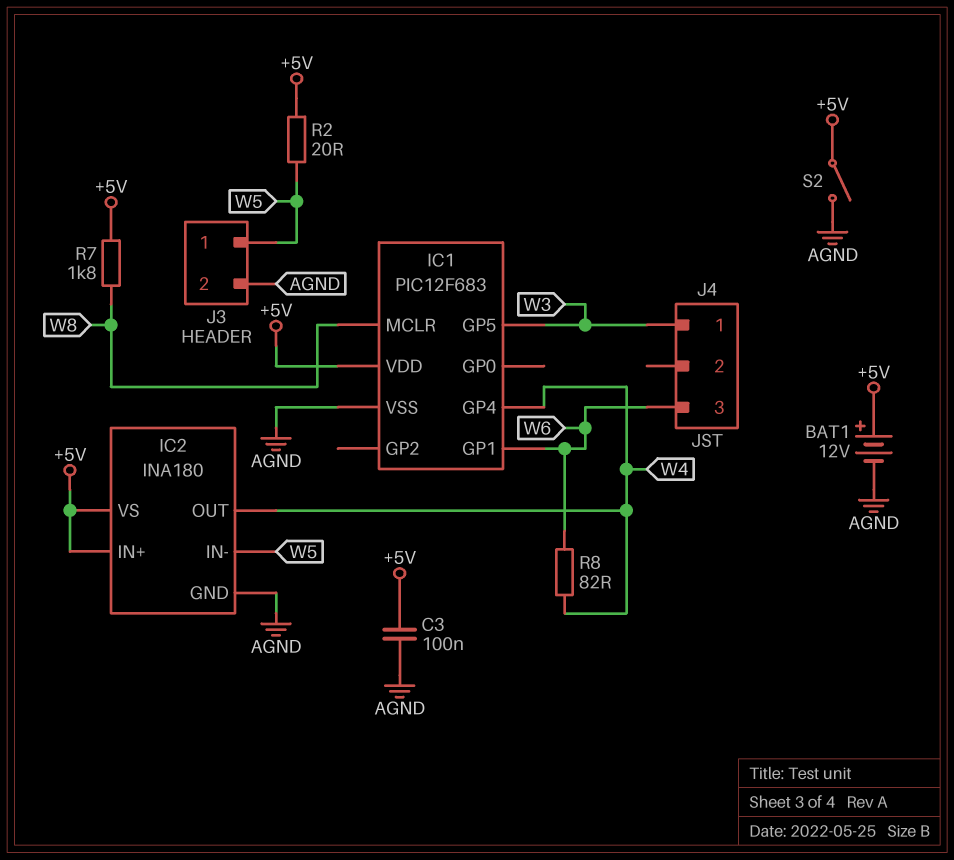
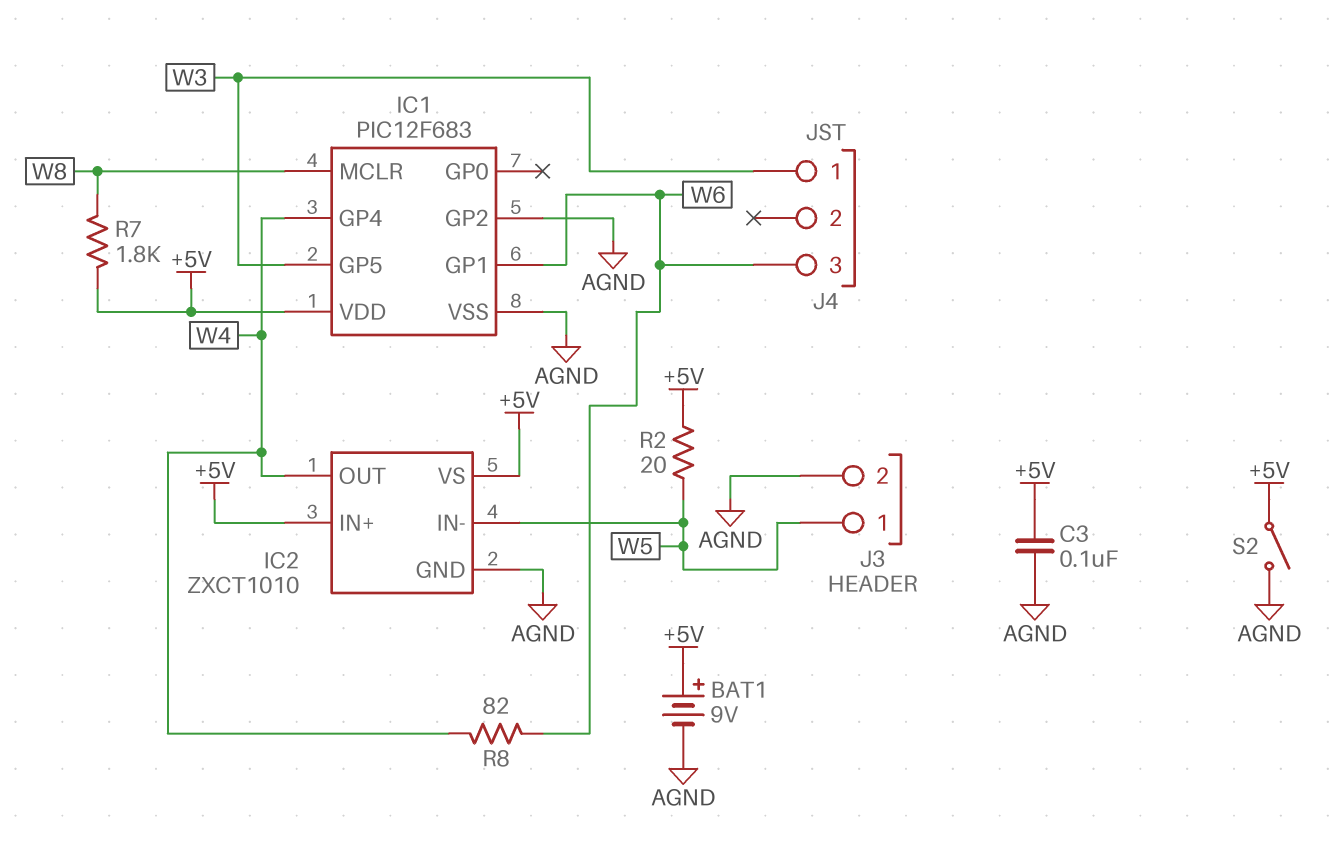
BAT1: 12V (plus +5V, minus AGND) -> 9V (plus +5V, minus AGND)
IC1 pin GP2: none -> AGND
IC2: INA180 -> ZXCT1010

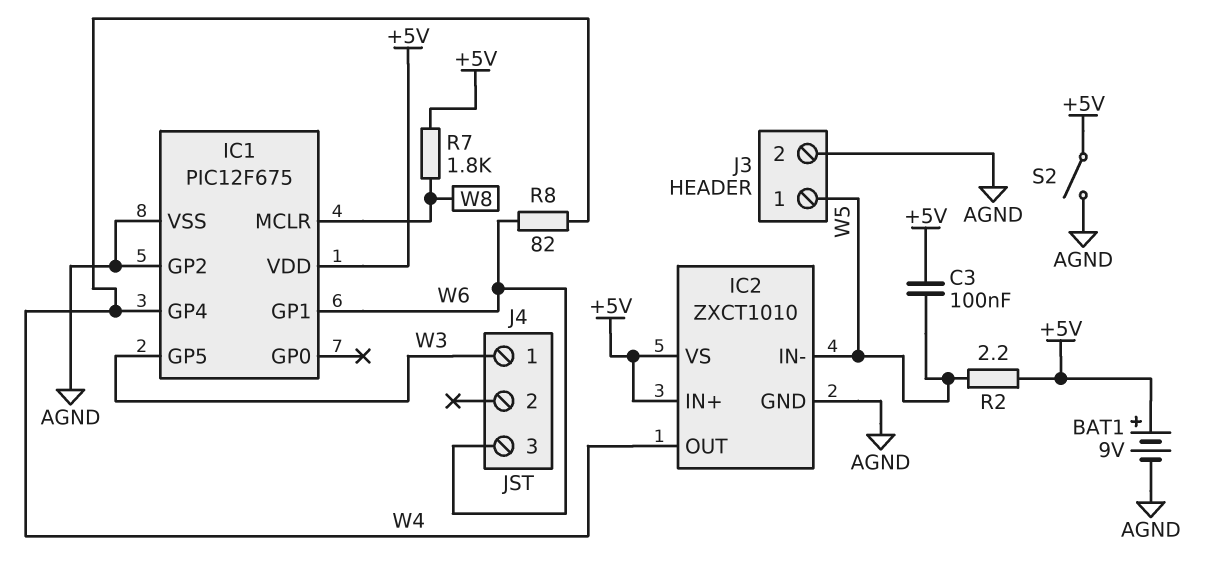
C3: 100nF (+5V, AGND) -> 100nF (+5V, W5)
IC1: PIC12F683 -> PIC12F675
R2: 20 (+5V, W5) -> 2.2 (+5V, W5)

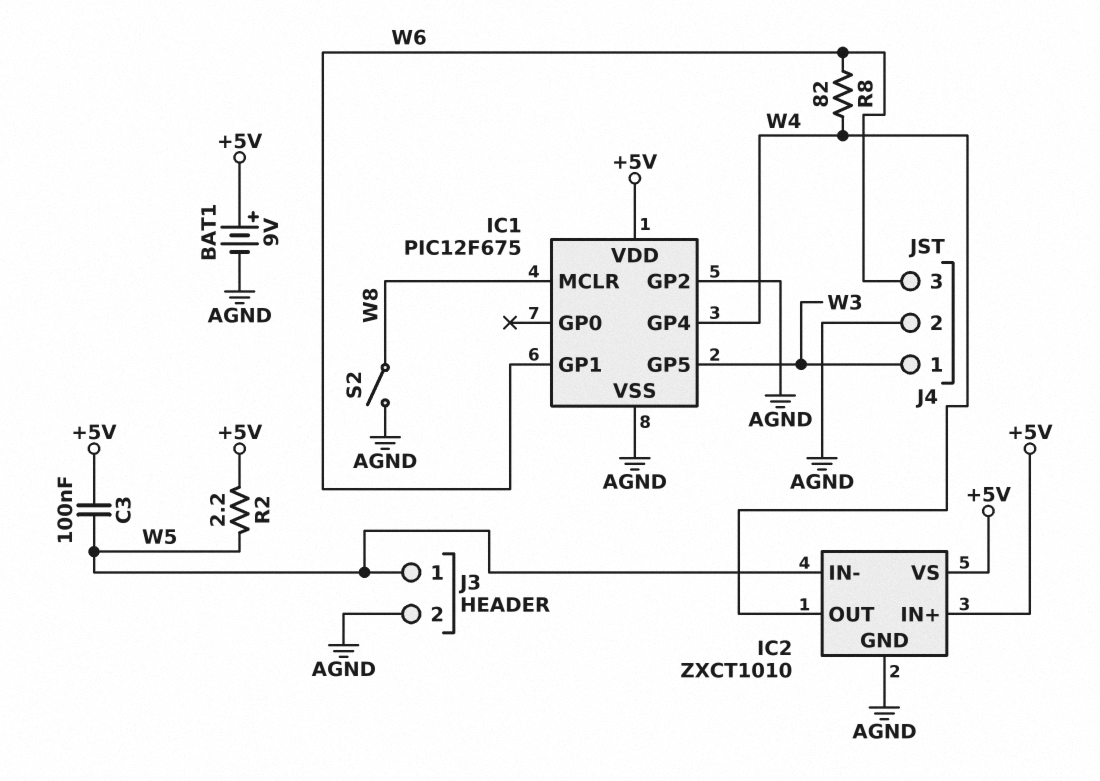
J4 pin 2: none -> AGND
R7: 1.8k (+5V, W8) -> none
S2: switch (+5V, AGND) -> switch (AGND, W8)

